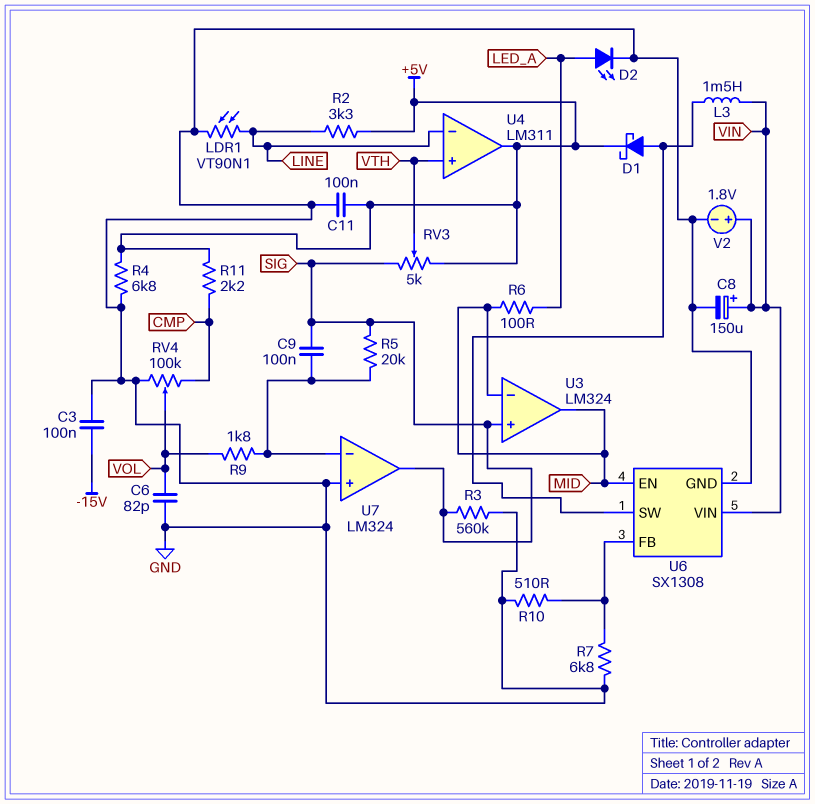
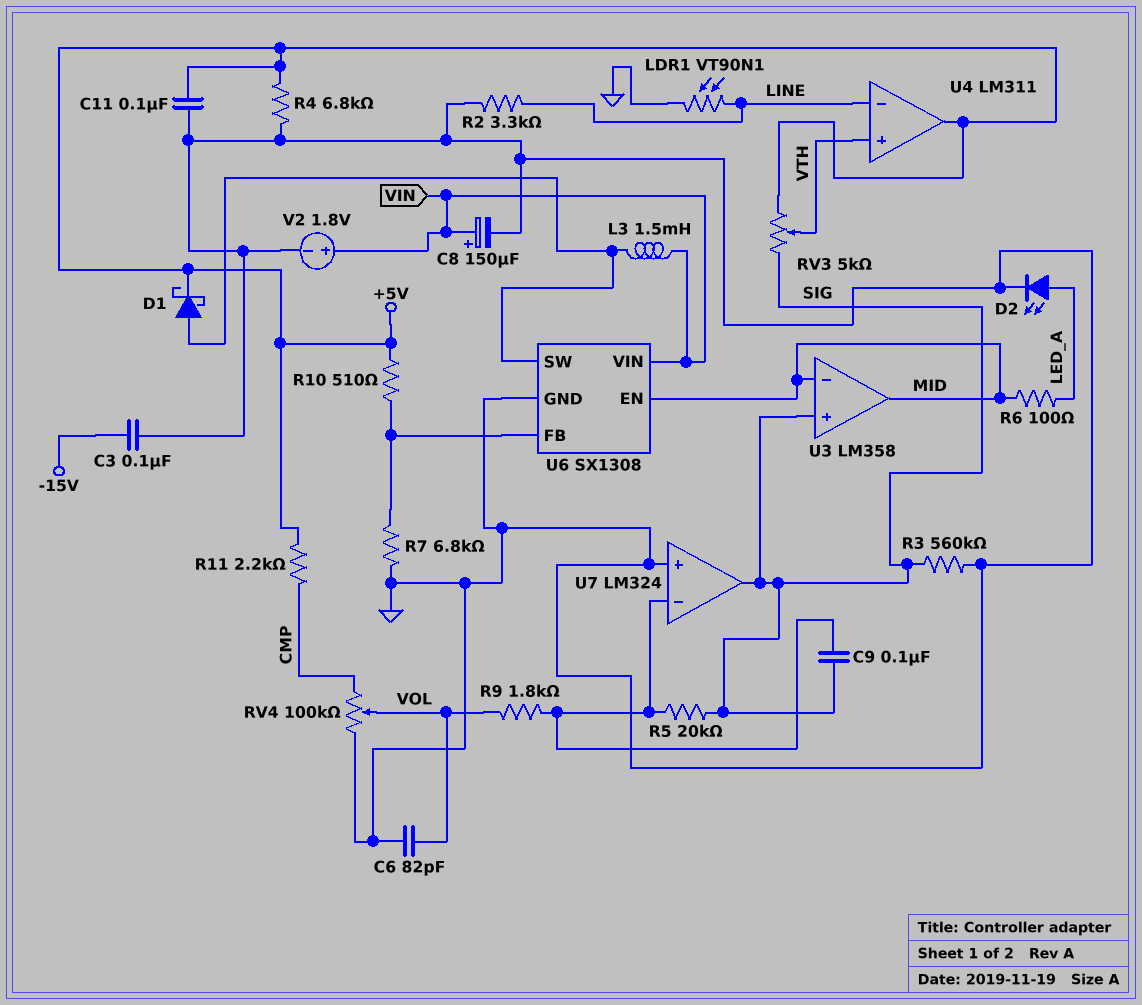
R2: 3.3k (+5V, LINE) -> 3.3k (GND, LINE)
R10: 510 (GND, U6/FB) -> 510 (+5V, U6/FB)
U3: LM324 -> LM358

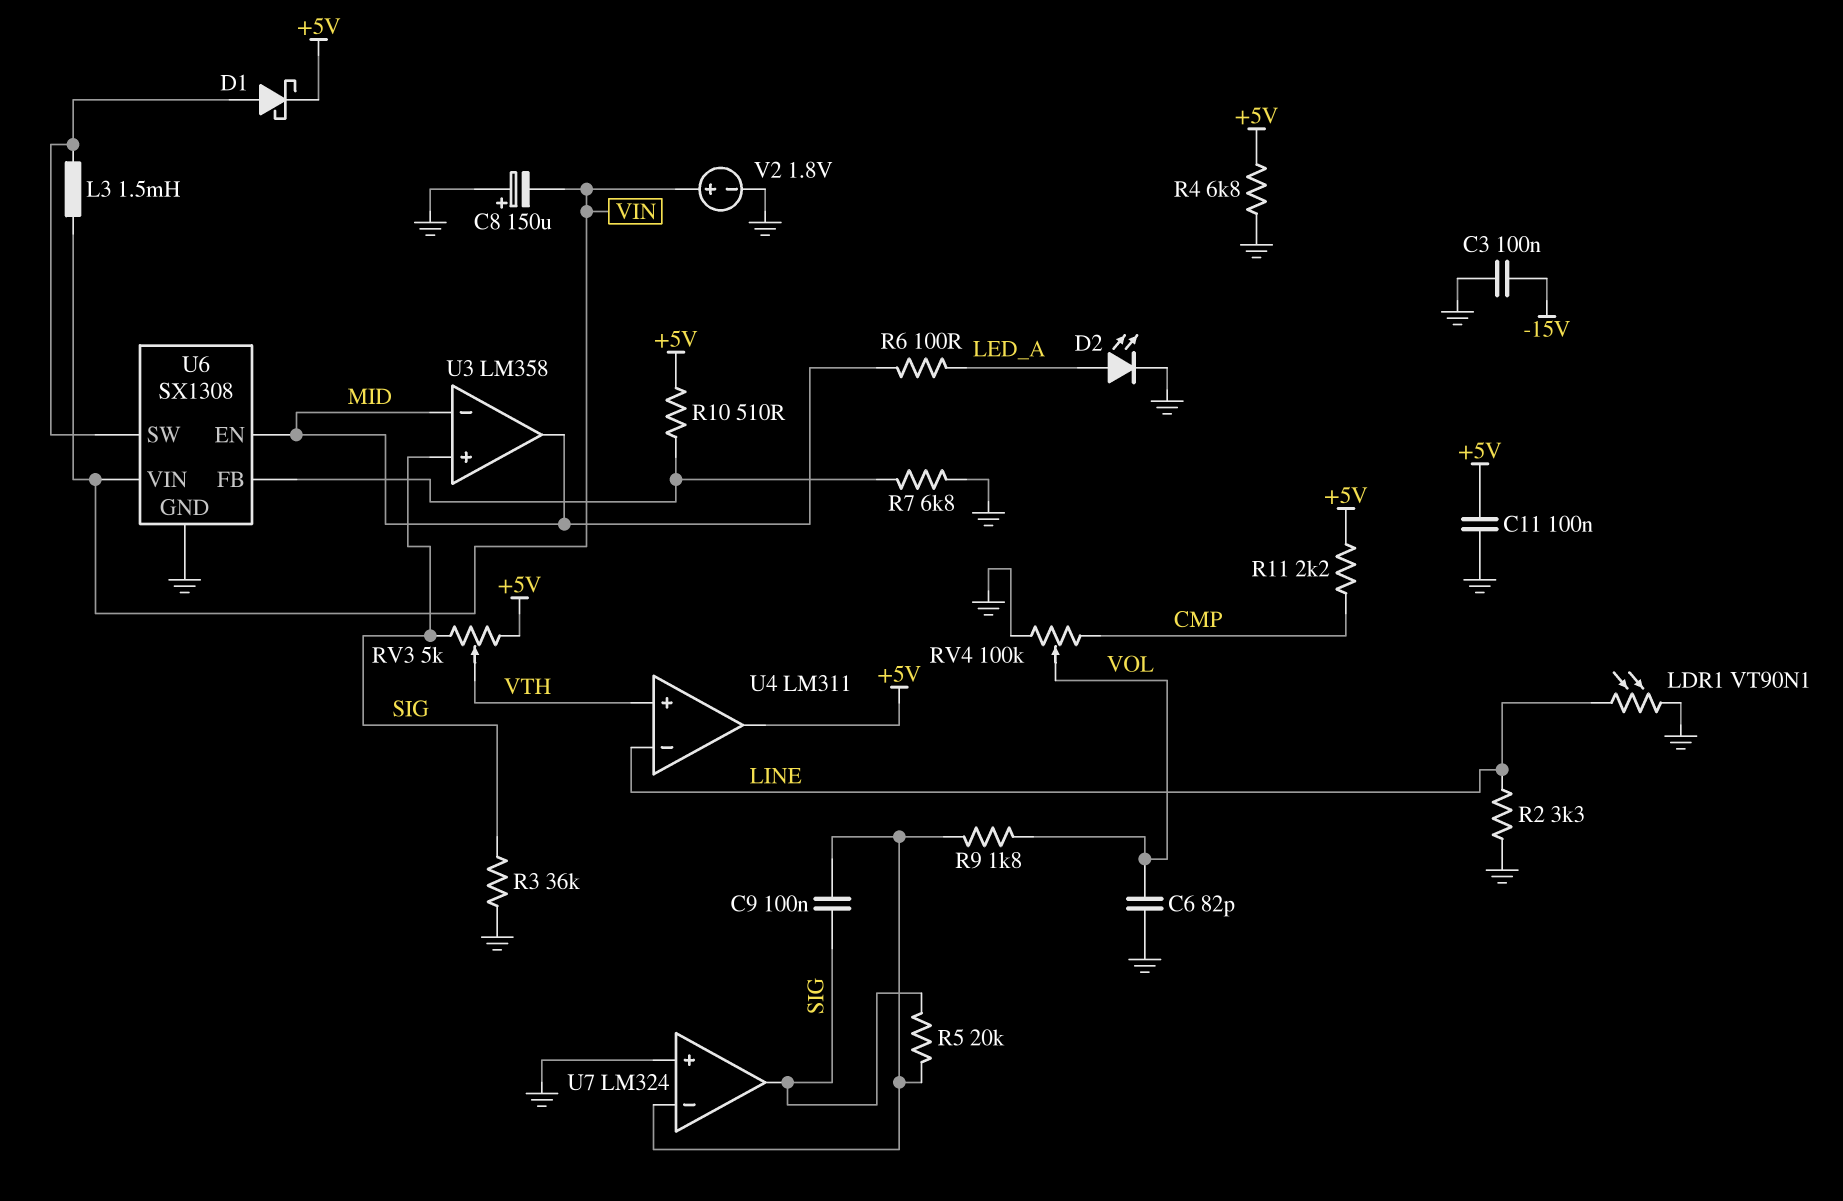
C8: 150uF (plus VIN, minus GND) -> 150uF (plus GND, minus VIN)
R3: 560k (GND, SIG) -> 36k (GND, SIG)

